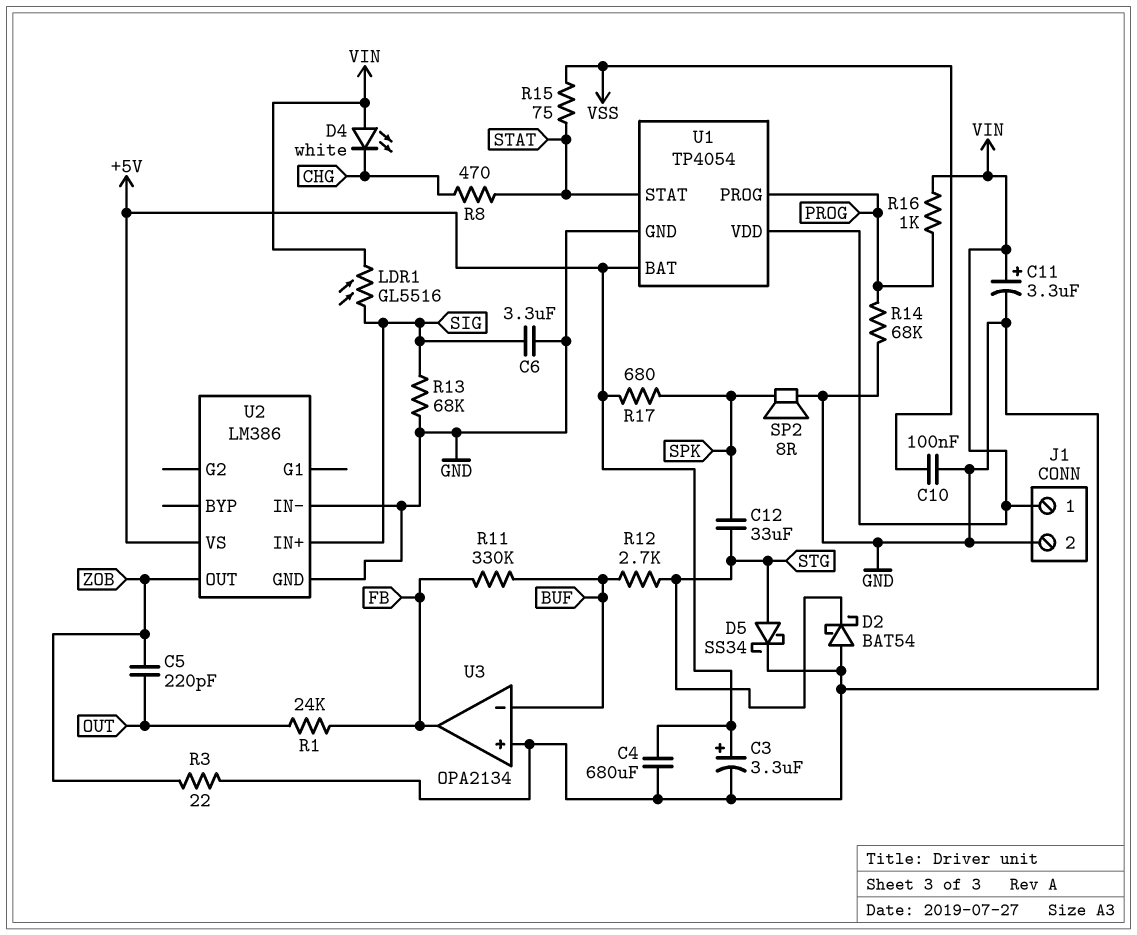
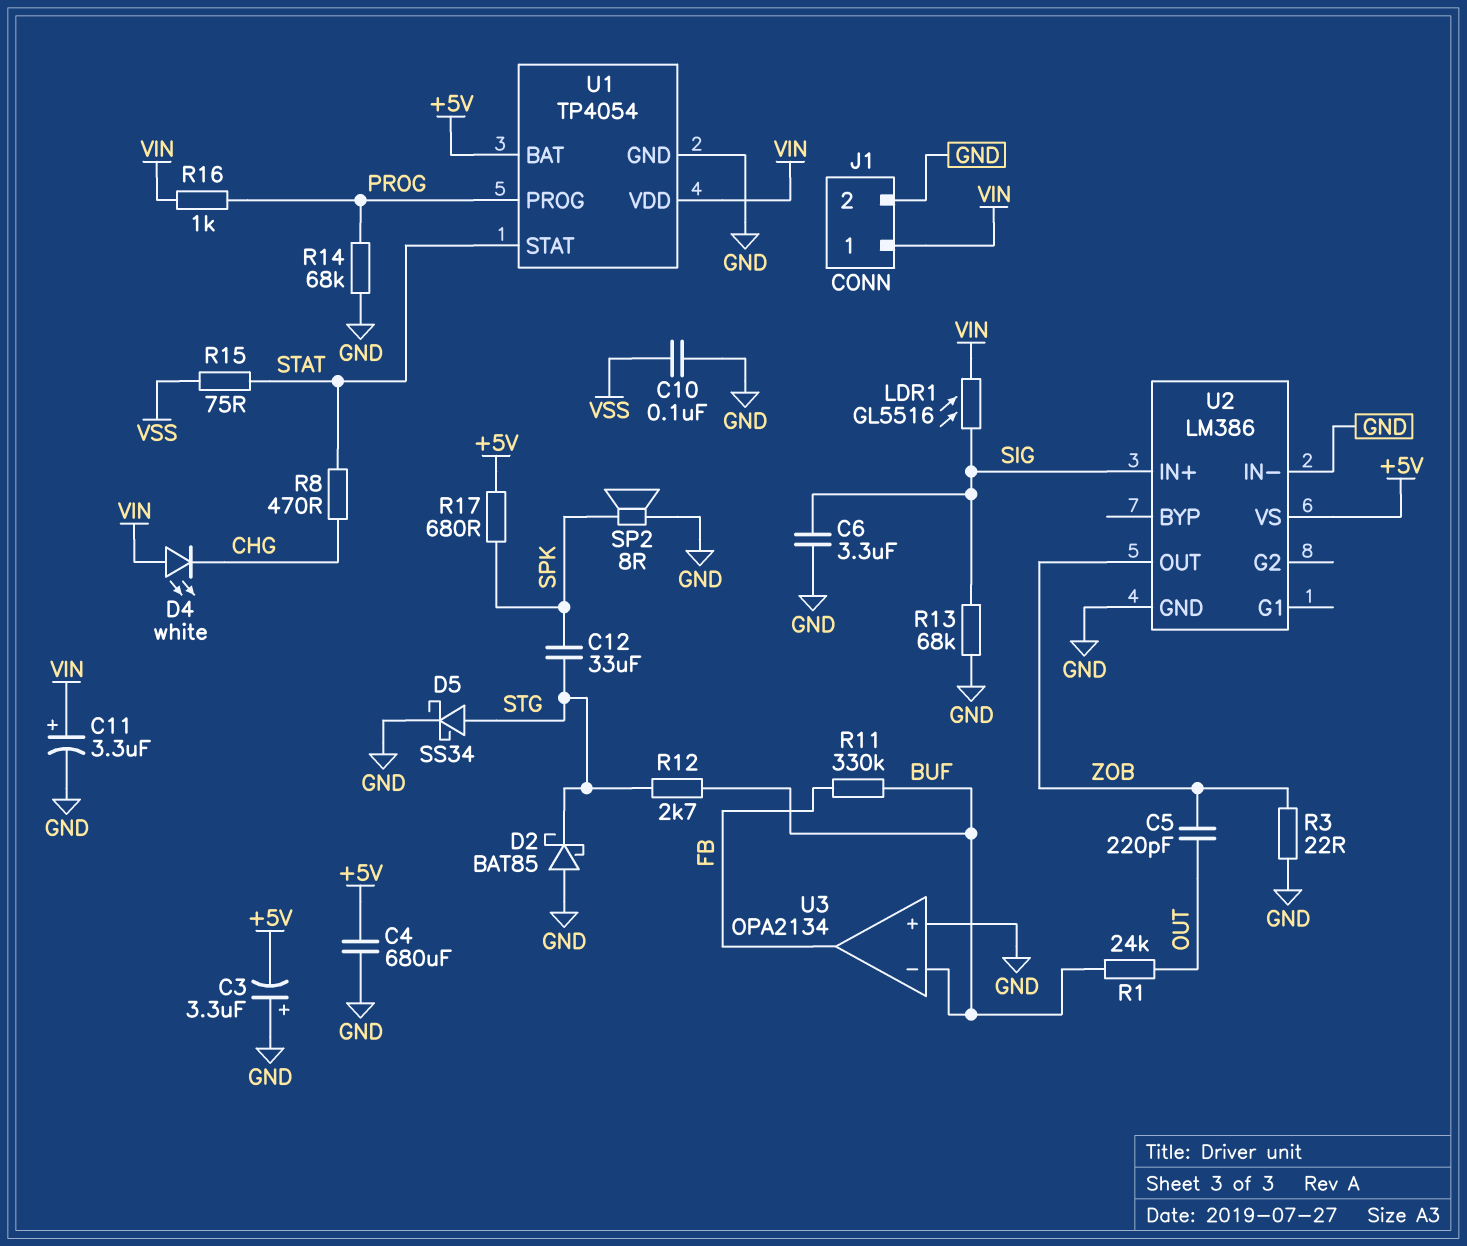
C3: 3.3uF (plus +5V, minus GND) -> 3.3uF (plus GND, minus +5V)
D2: schottky BAT54 (A GND, K STG) -> schottky BAT85 (A GND, K STG)
R1: 24k (FB, OUT) -> 24k (BUF, OUT)

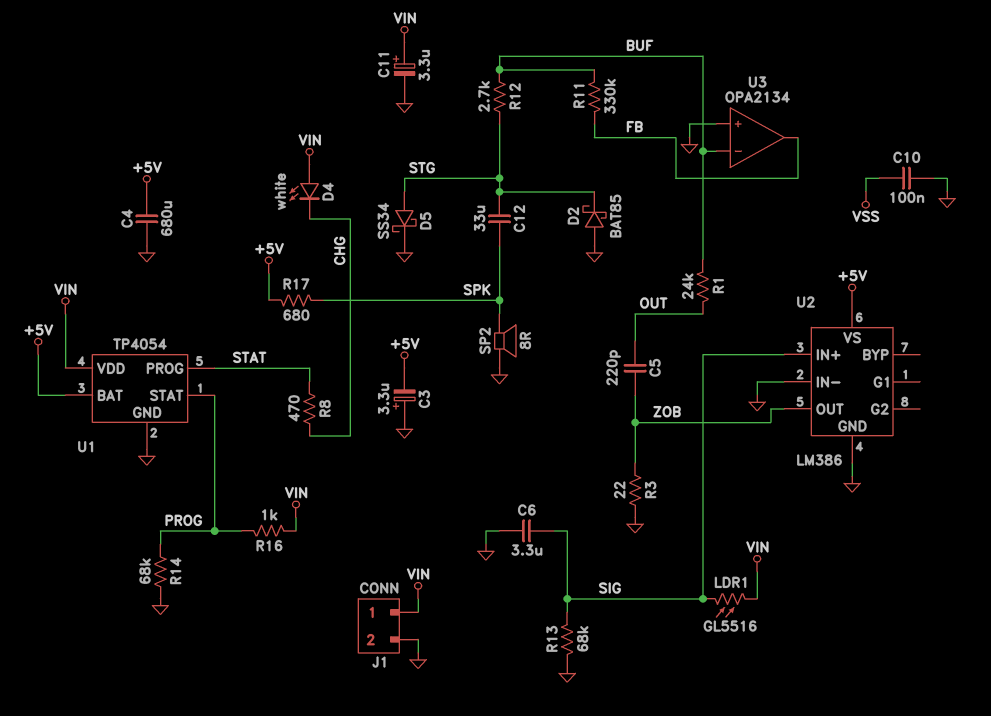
R15: 75 (STAT, VSS) -> none
U1 pin PROG: PROG -> STAT
U1 pin STAT: STAT -> PROG

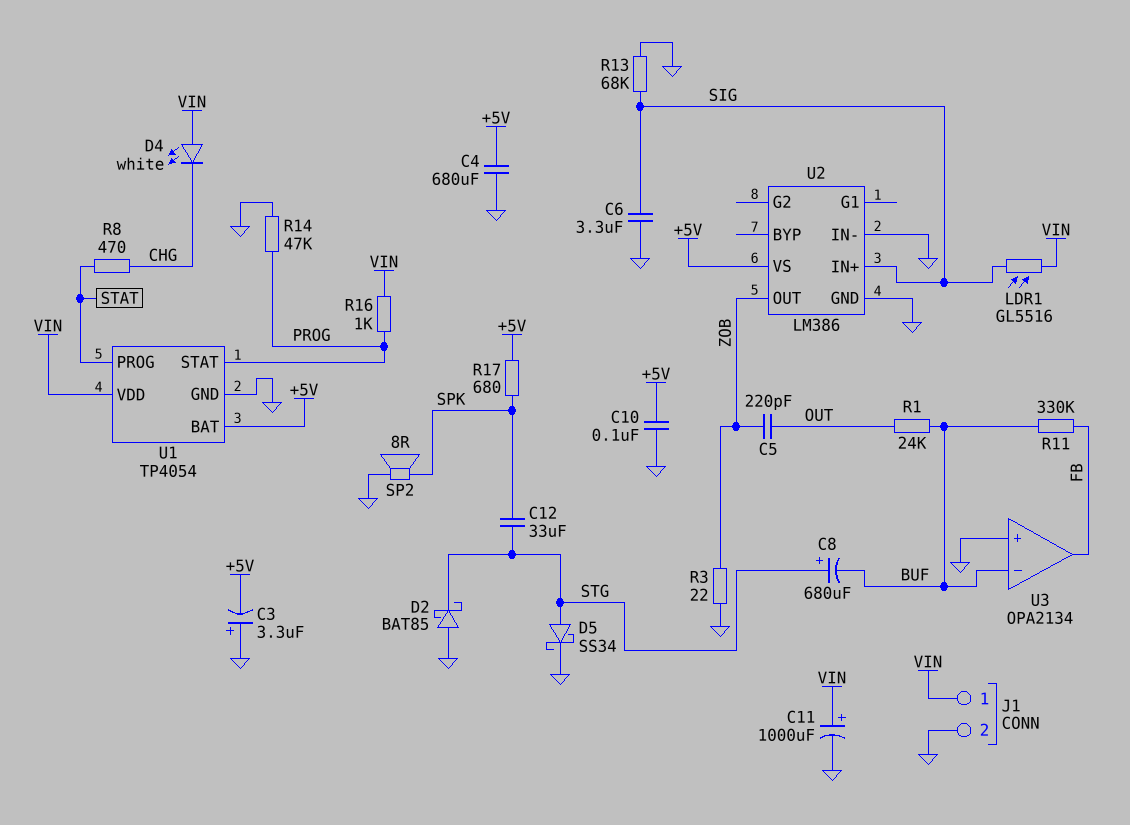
C8: none -> 680uF (plus STG, minus BUF)
C10: 100nF (GND, VSS) -> 100nF (+5V, GND)
C11: 3.3uF (plus VIN, minus GND) -> 1000uF (plus VIN, minus GND)
R12: 2.7k (BUF, STG) -> none
R14: 68k (GND, PROG) -> 47k (GND, PROG)

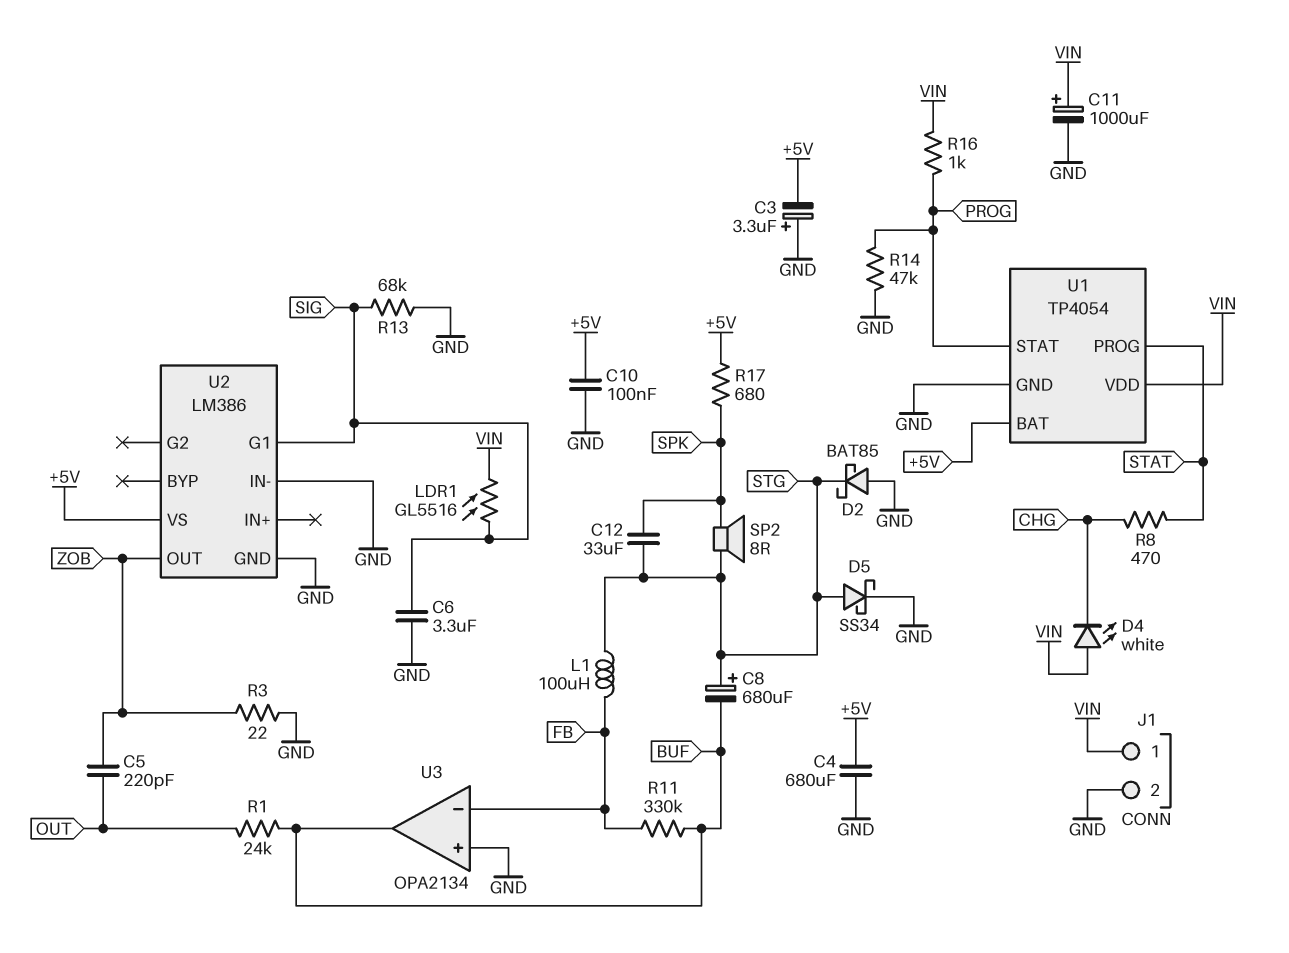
L1: none -> 100uH (FB, STG)
SP2: speaker 8R (GND, SPK) -> speaker 8R (SPK, STG)
U2 pin G1: none -> SIG
U2 pin IN+: SIG -> none
U3 pin in-: BUF -> FB
U3 pin out: FB -> BUF

